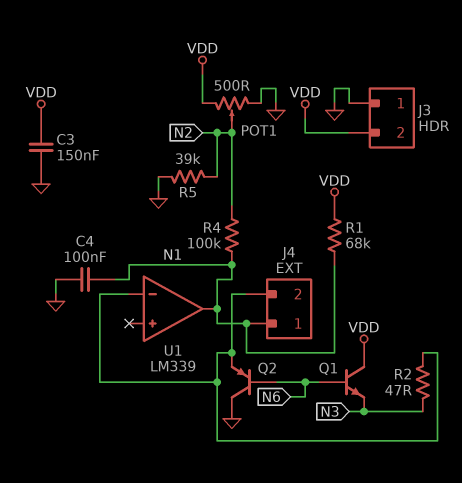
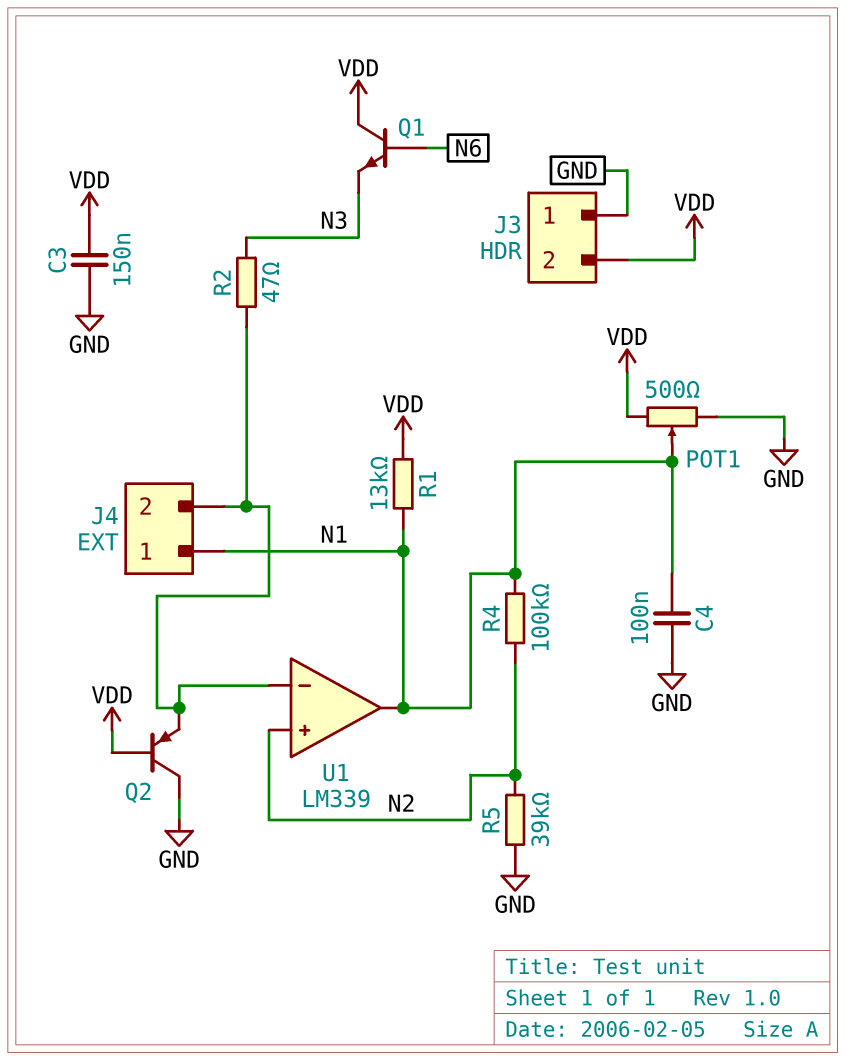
POT1: 500 (GND, VDD, wiper N2) -> 500 (GND, VDD, wiper N1)
Q2: PNP (B N6, C GND, E J4/2) -> PNP (B VDD, C GND, E J4/2)
R1: 68k (N1, VDD) -> 13k (N1, VDD)
U1 pin in+: none -> N2

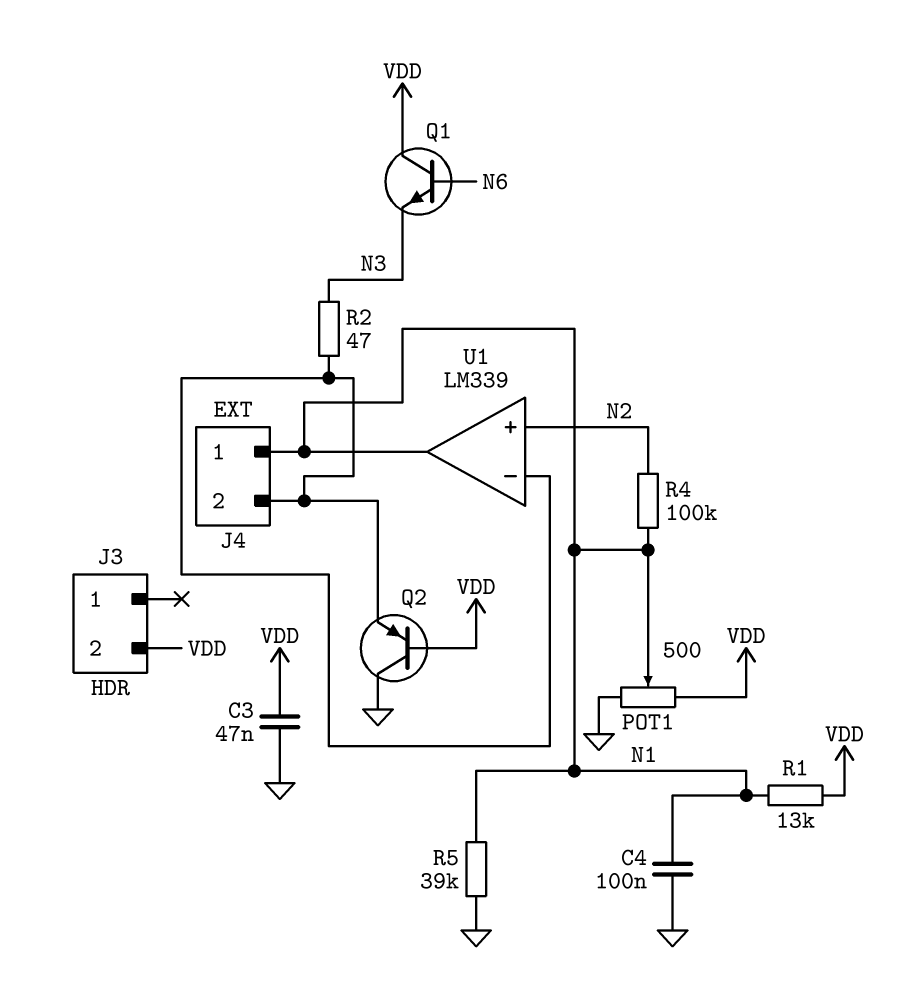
C3: 150nF (GND, VDD) -> 47nF (GND, VDD)
J3 pin 1: GND -> none
R5: 39k (GND, N2) -> 39k (GND, N1)

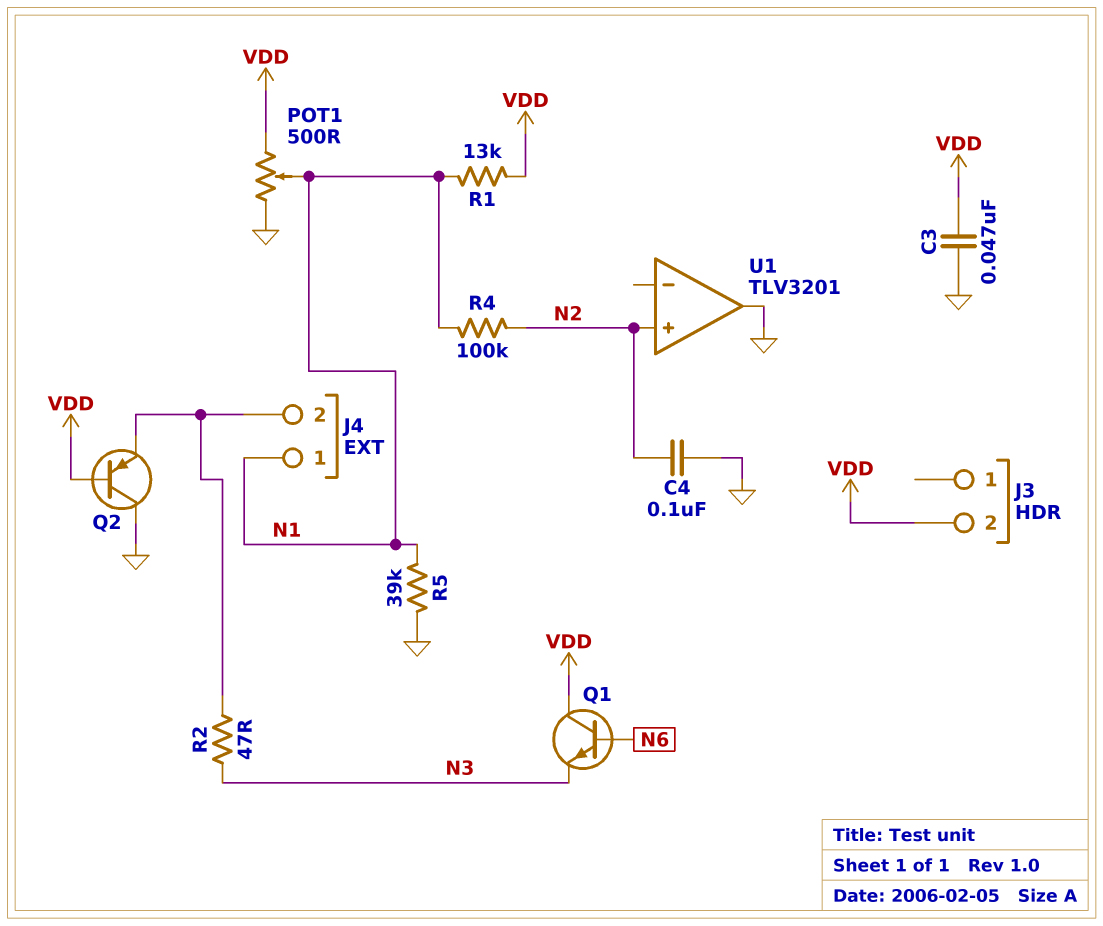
C4: 100nF (GND, N1) -> 100nF (GND, N2)
U1: LM339 -> TLV3201
U1 pin in-: J4/2 -> none
U1 pin out: N1 -> GND

